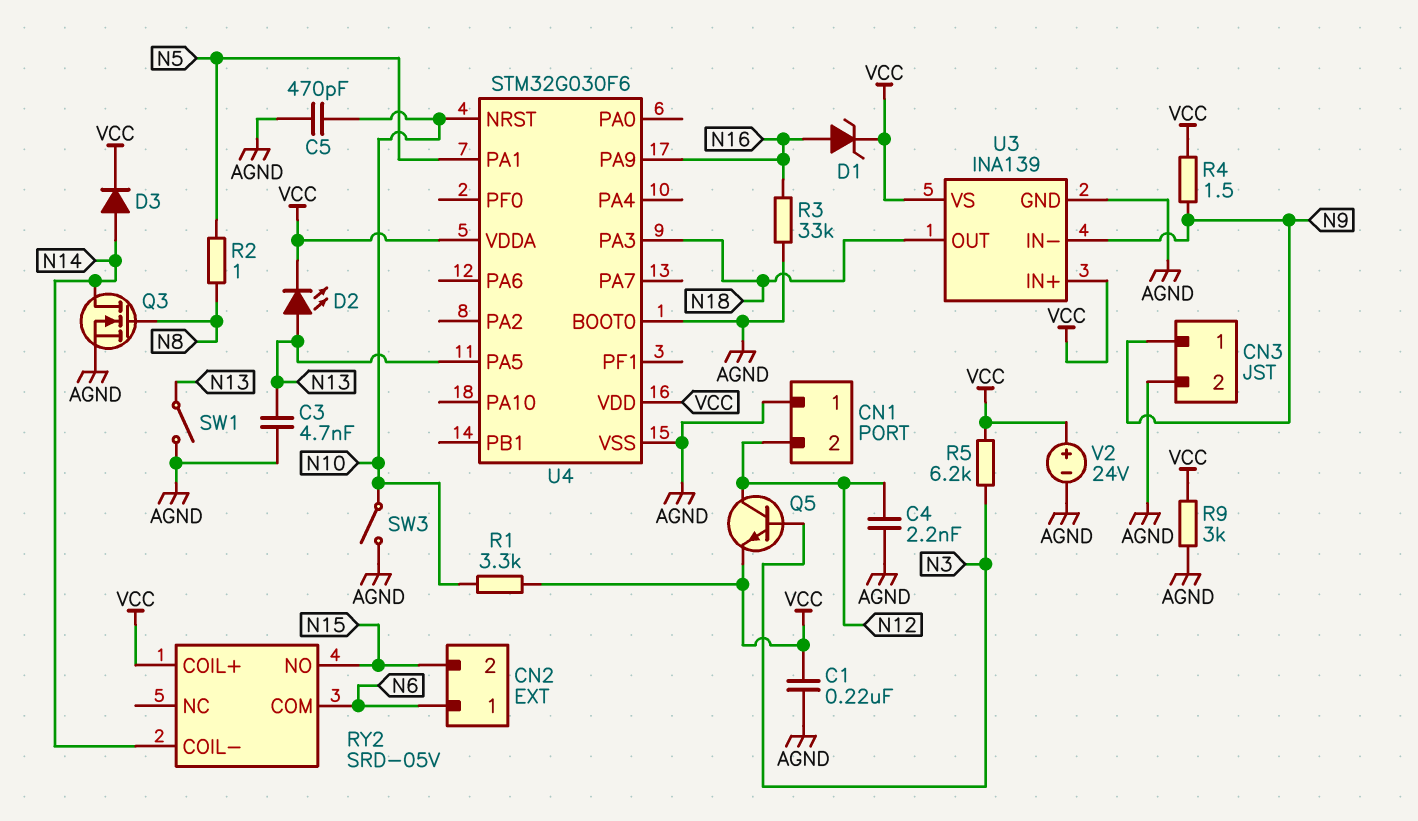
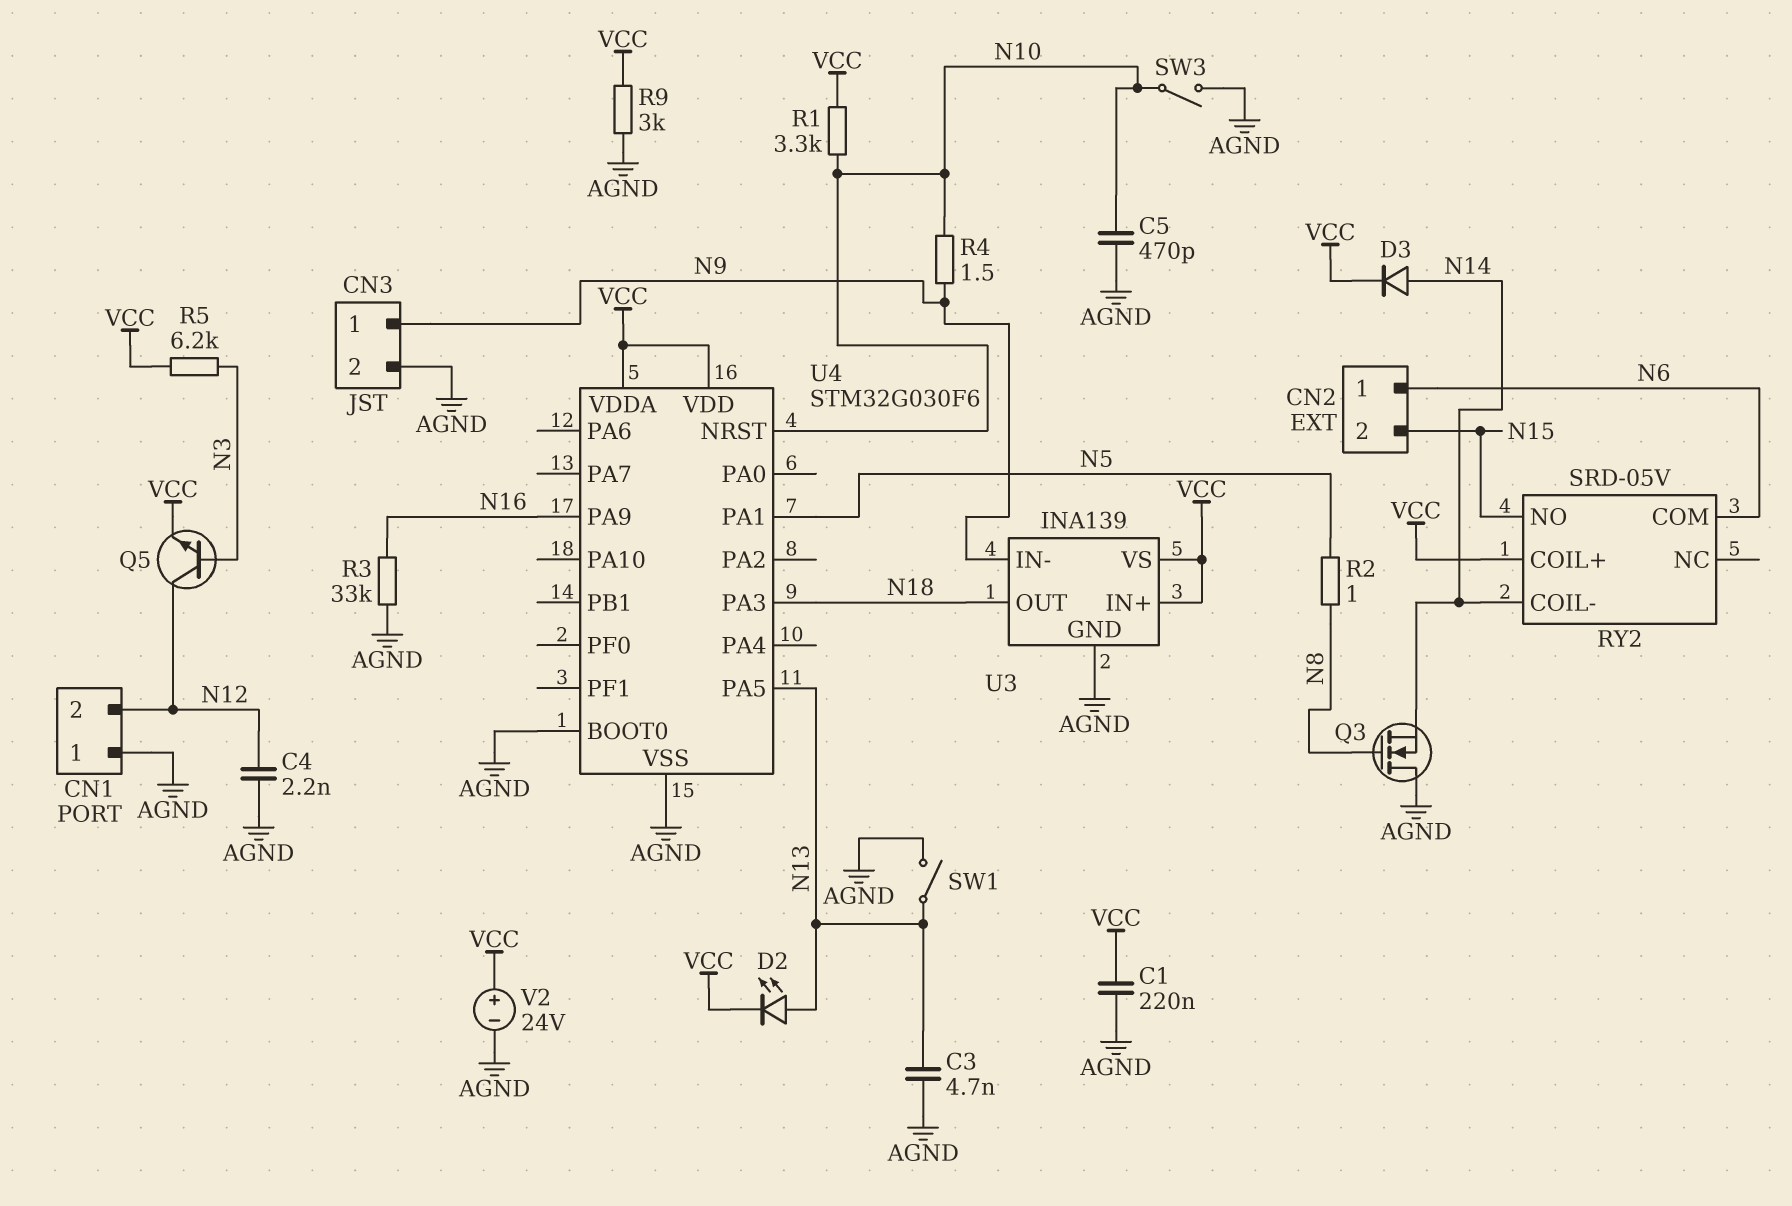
D1: zener (A N16, K VCC) -> none
Q3: NMOS (G N8, D N14, S AGND) -> NMOS (G N8, D AGND, S N14)
R4: 1.5 (N9, VCC) -> 1.5 (N9, N10)

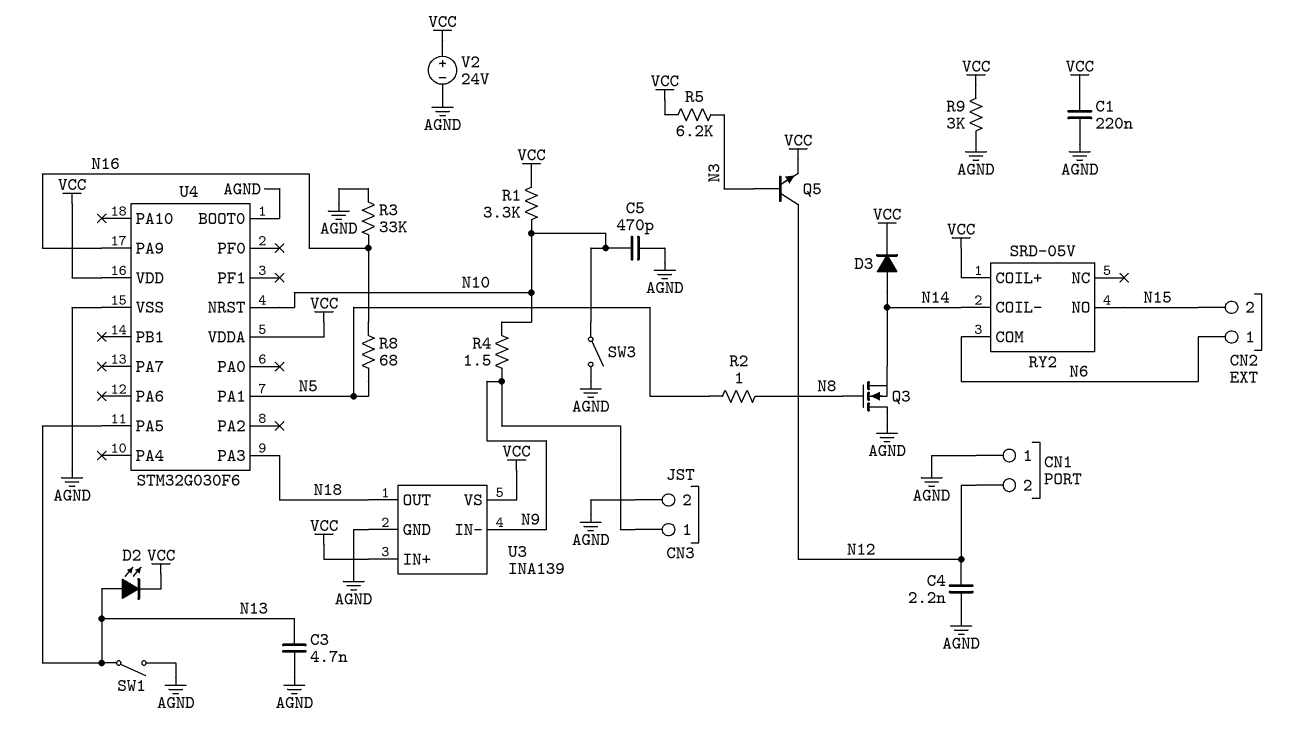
R8: none -> 68 (N5, N16)

